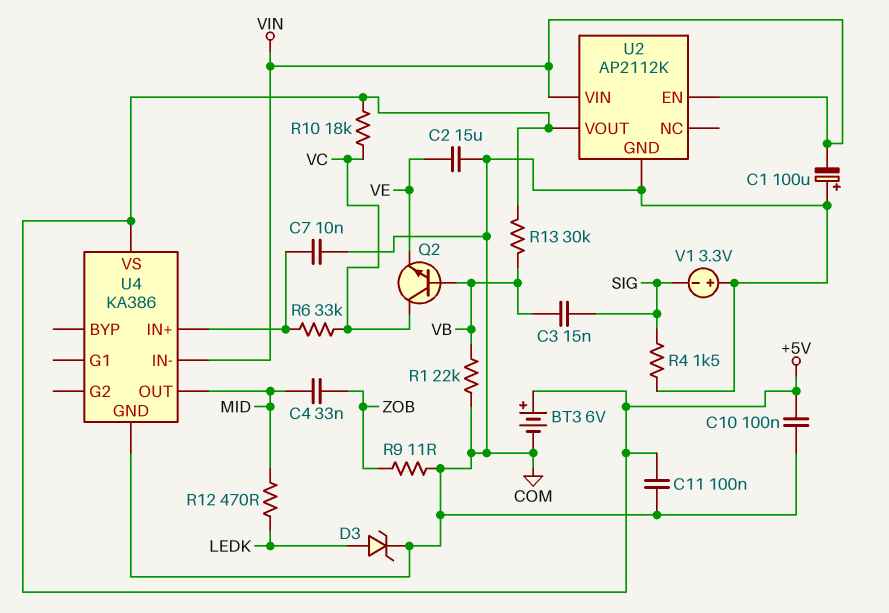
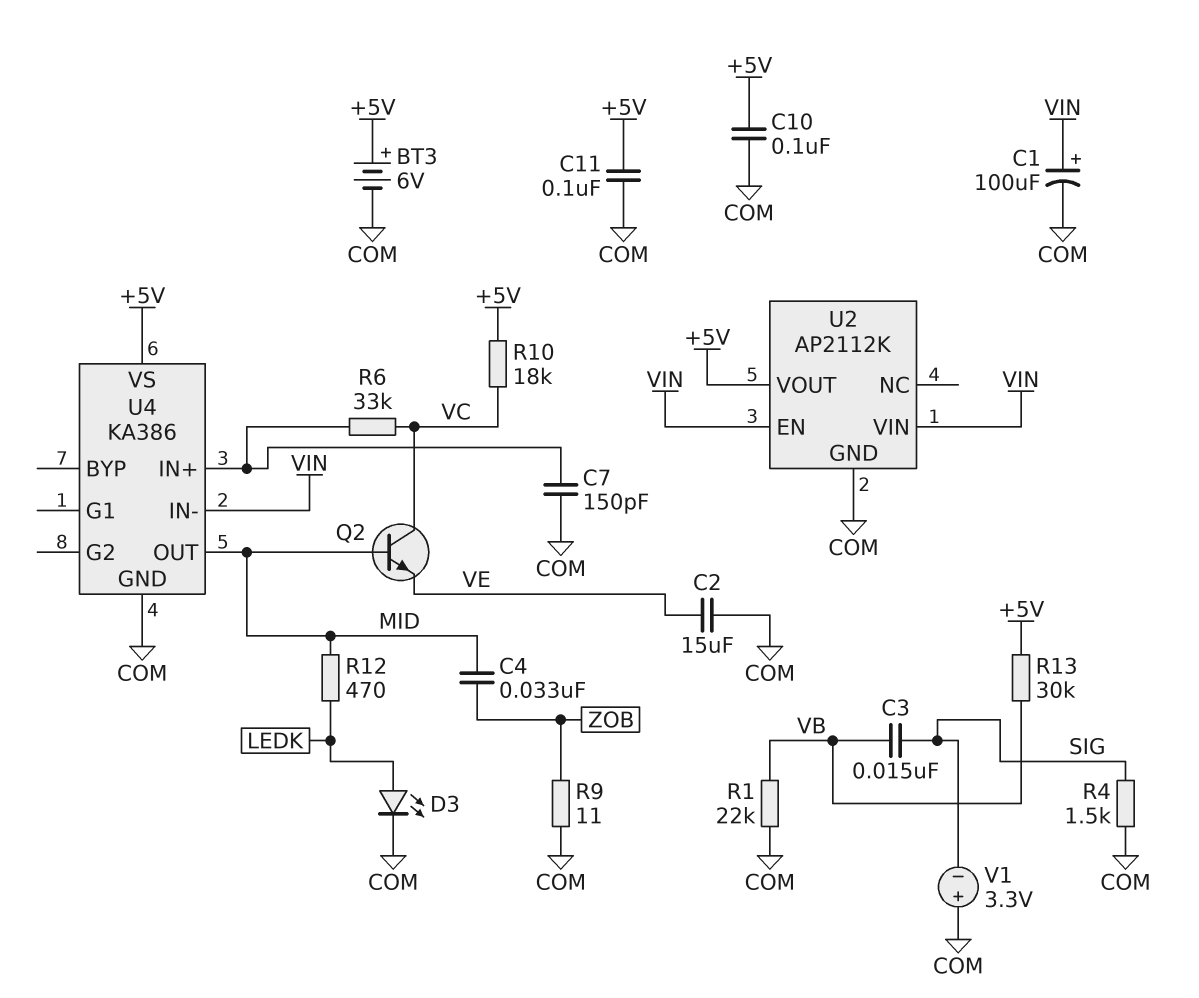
C1: 100uF (plus COM, minus VIN) -> 100uF (plus VIN, minus COM)
C7: 10nF (COM, U4/IN+) -> 150pF (COM, U4/IN+)
D3: zener (A LEDK, K COM) -> LED (A LEDK, K COM)
Q2: NPN (B VB, C VC, E VE) -> NPN (B MID, C VC, E VE)

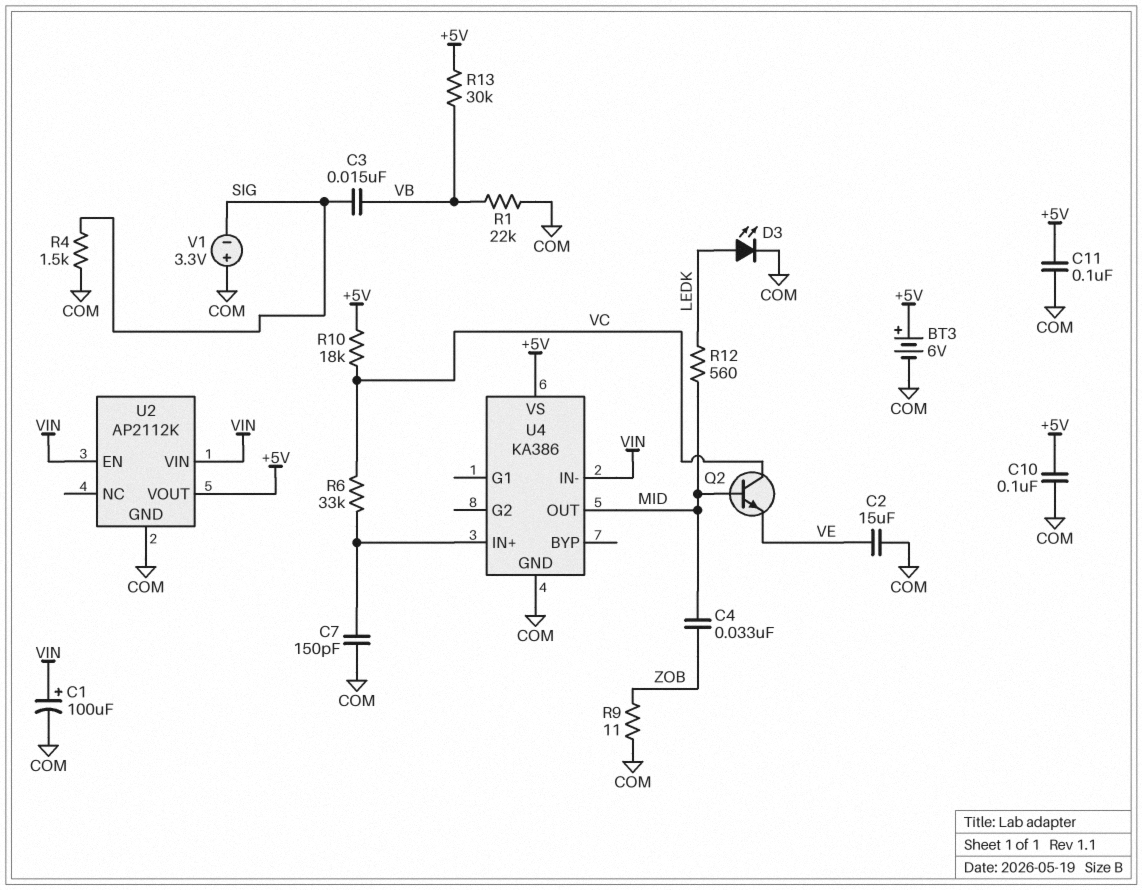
R12: 470 (LEDK, MID) -> 560 (LEDK, MID)

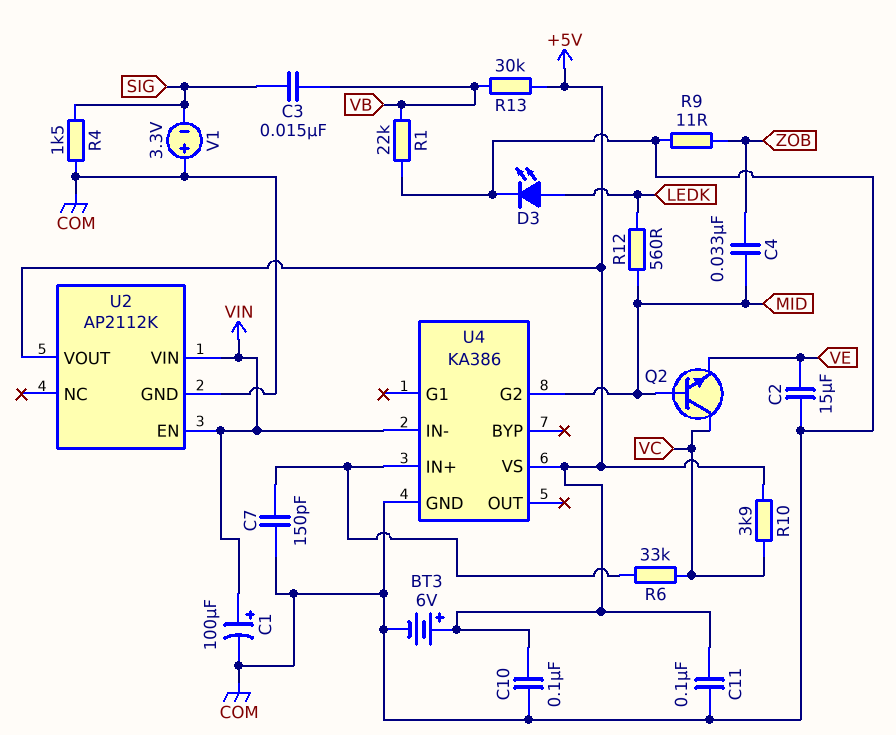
R10: 18k (+5V, VC) -> 3.9k (+5V, VC)
U4 pin G2: none -> MID
U4 pin OUT: MID -> none

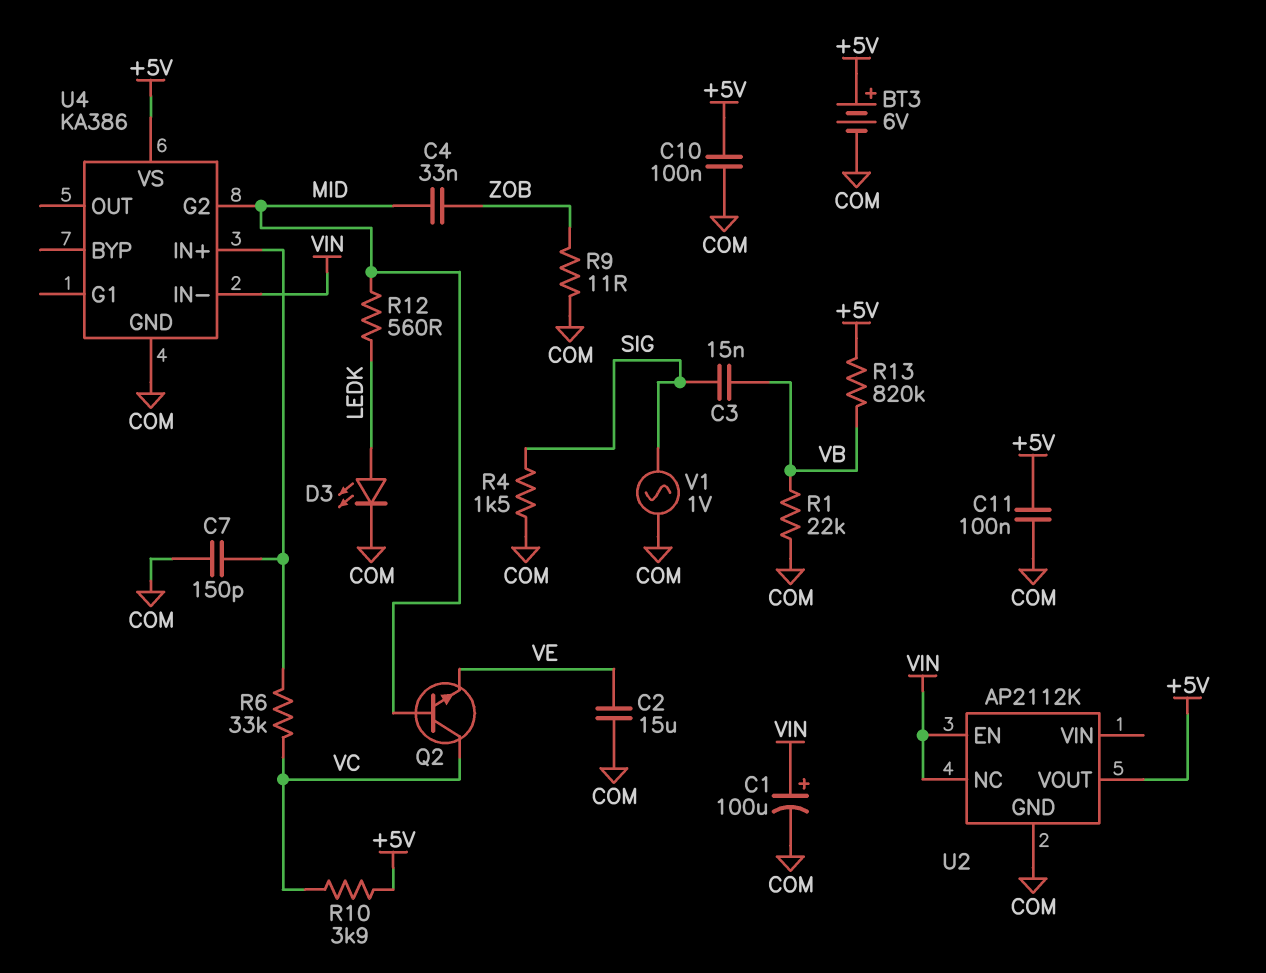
R13: 30k (+5V, VB) -> 820k (+5V, VB)
U2 pin NC: none -> VIN
U2 pin VIN: VIN -> none
V1: 3.3V (plus COM, minus SIG) -> AC 1V (COM, SIG)

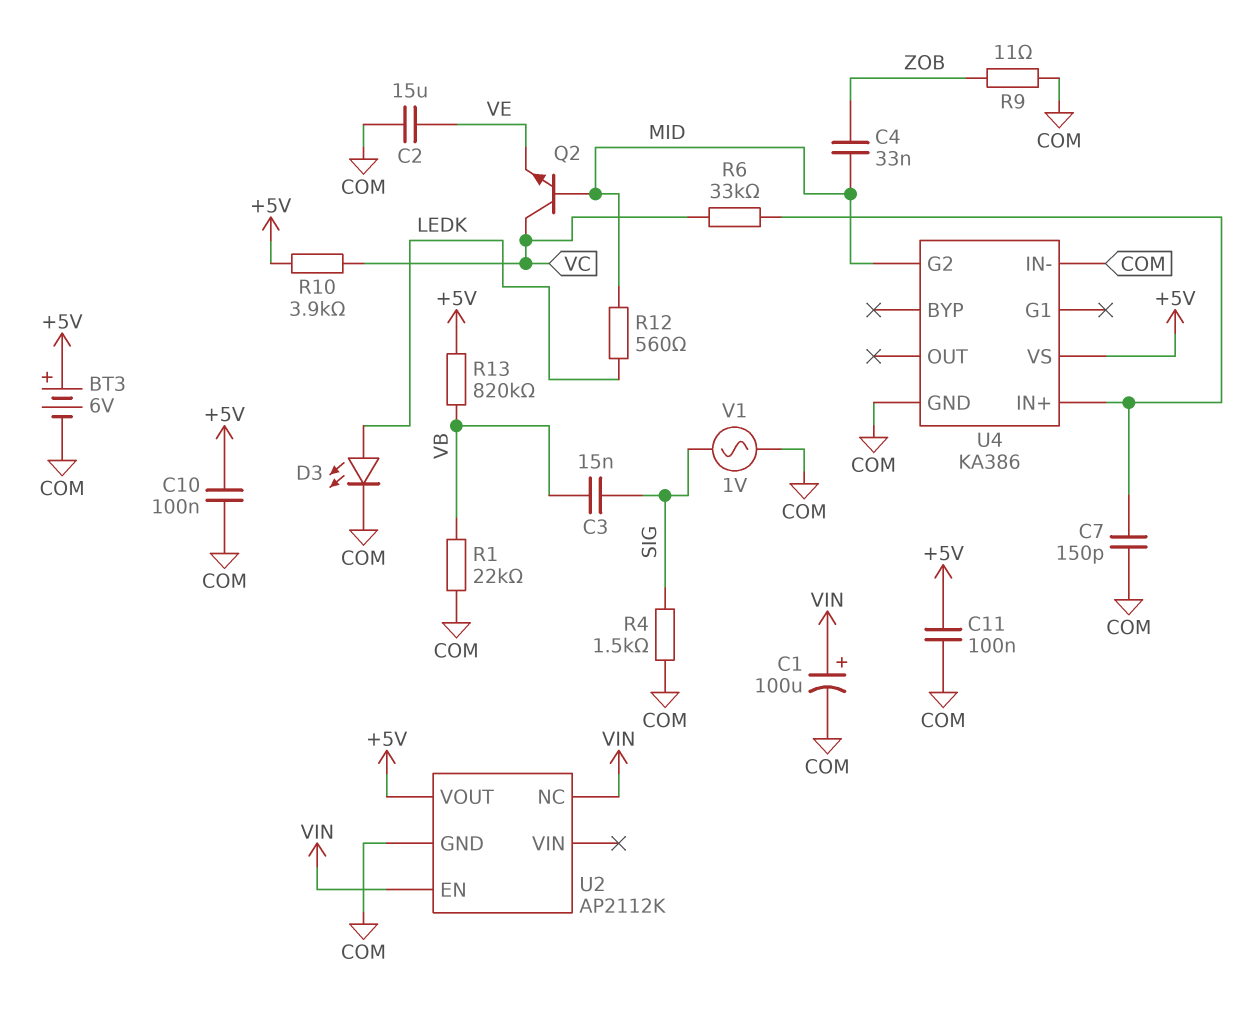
U4 pin IN-: VIN -> COM

